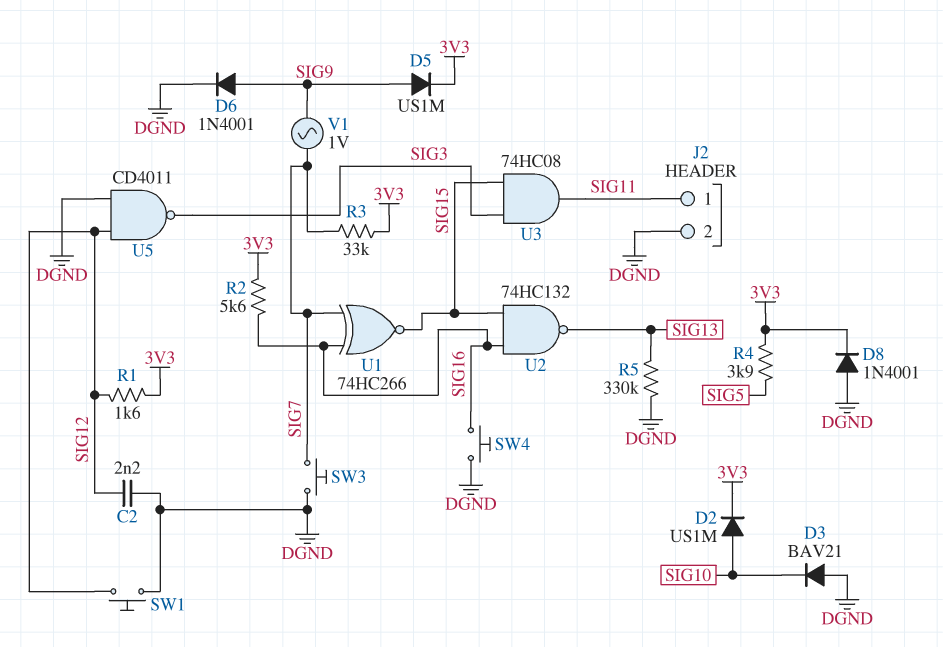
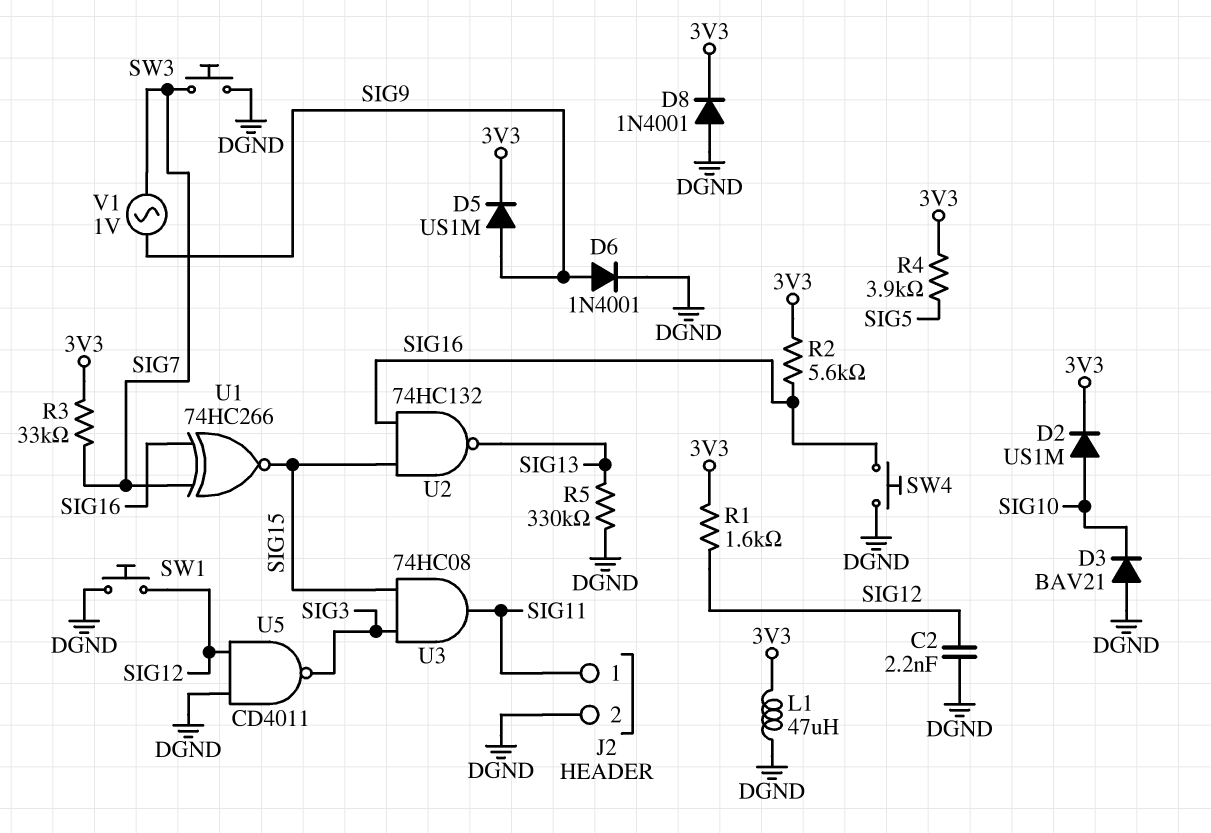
L1: none -> 47uH (3V3, DGND)

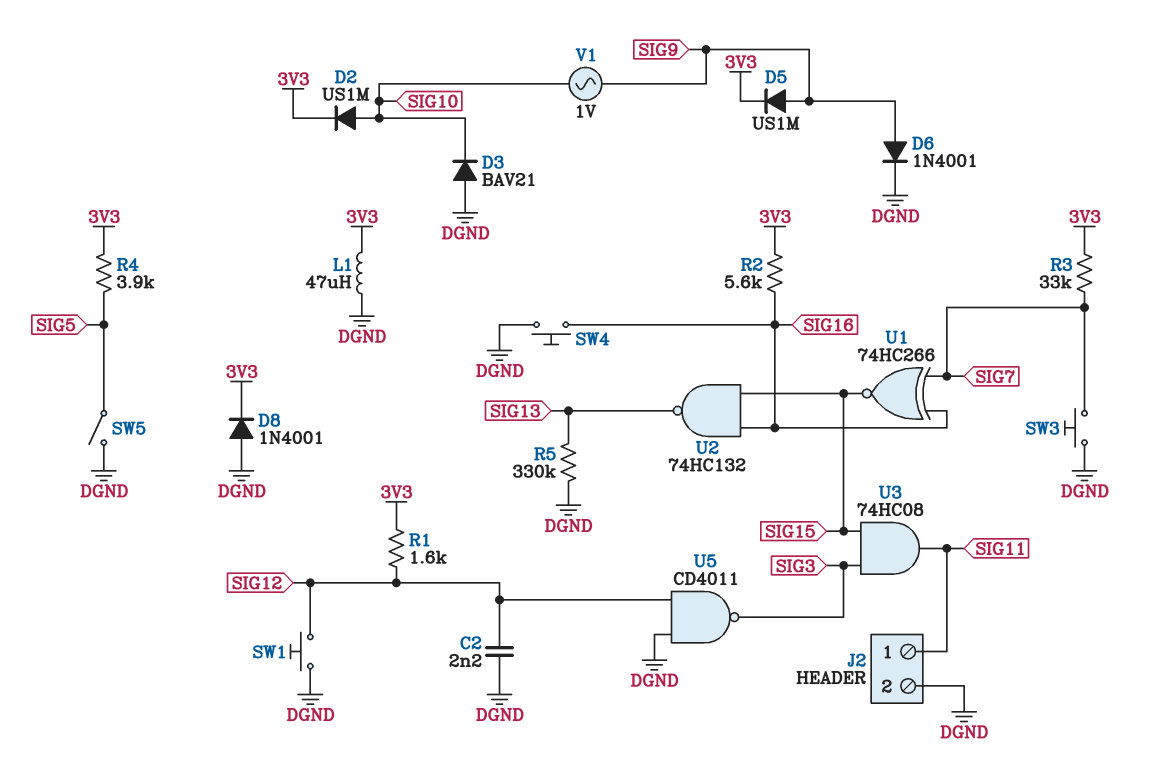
SW5: none -> switch (DGND, SIG5)
V1: AC 1V (SIG7, SIG9) -> AC 1V (SIG9, SIG10)

